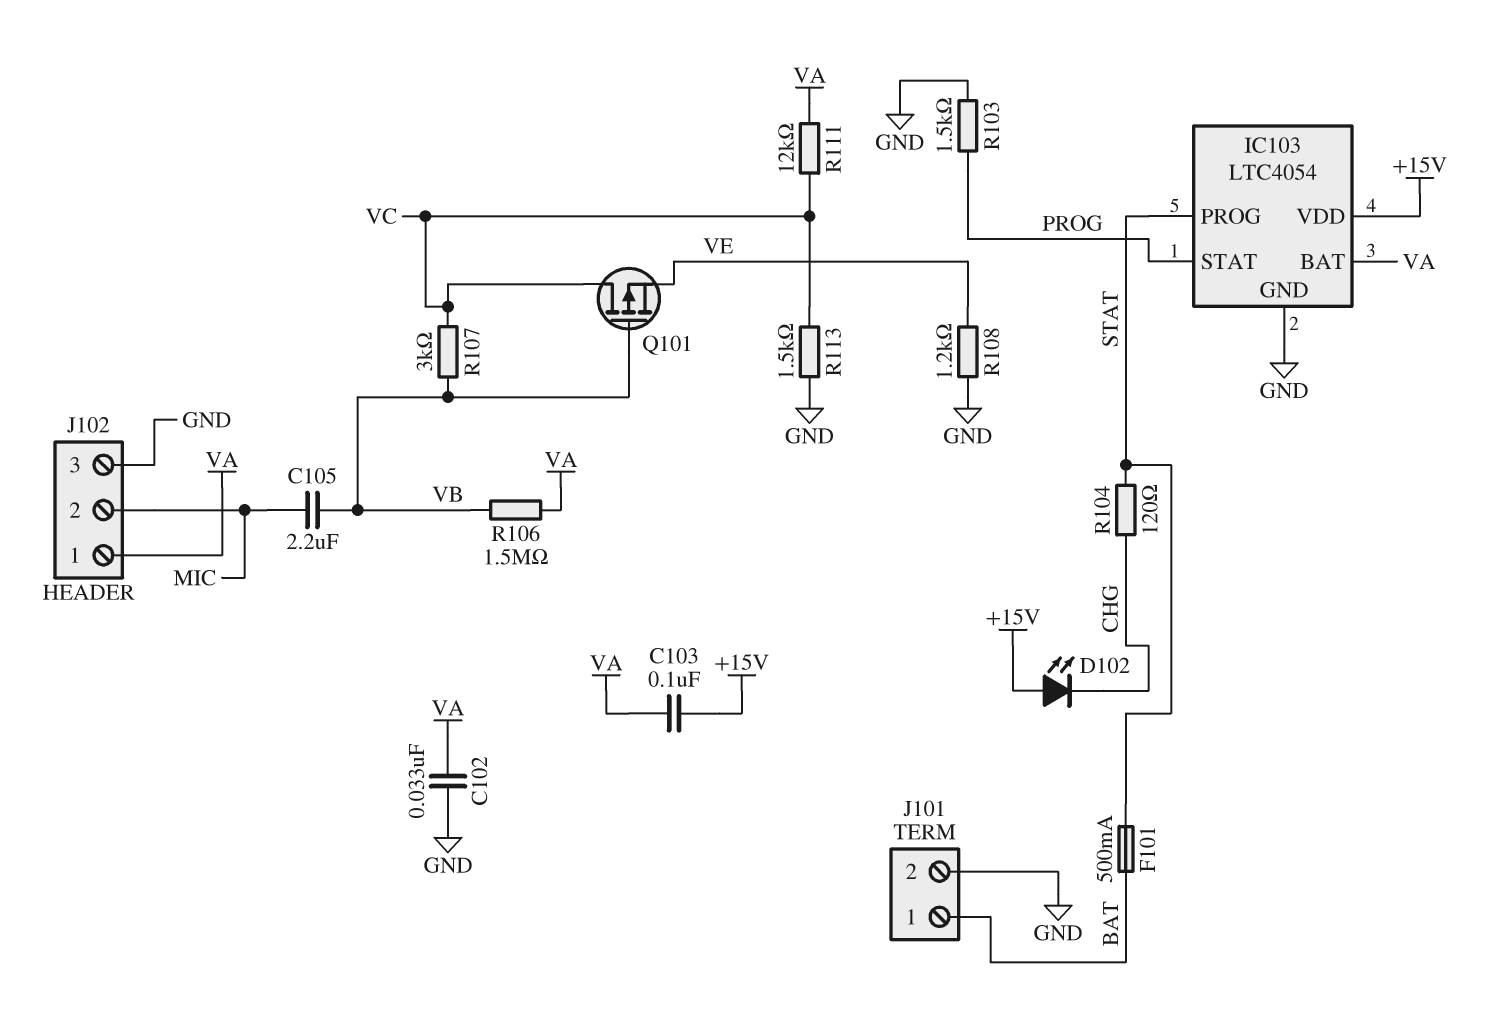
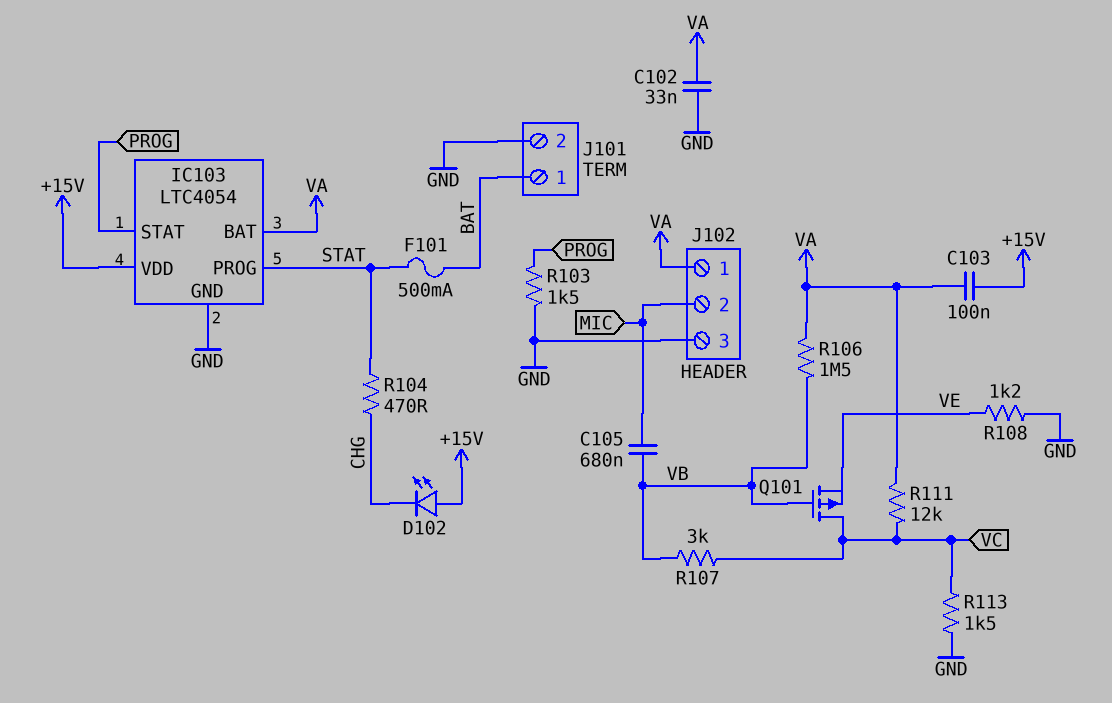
C105: 2.2uF (MIC, VB) -> 680nF (MIC, VB)
R104: 120 (CHG, STAT) -> 470 (CHG, STAT)

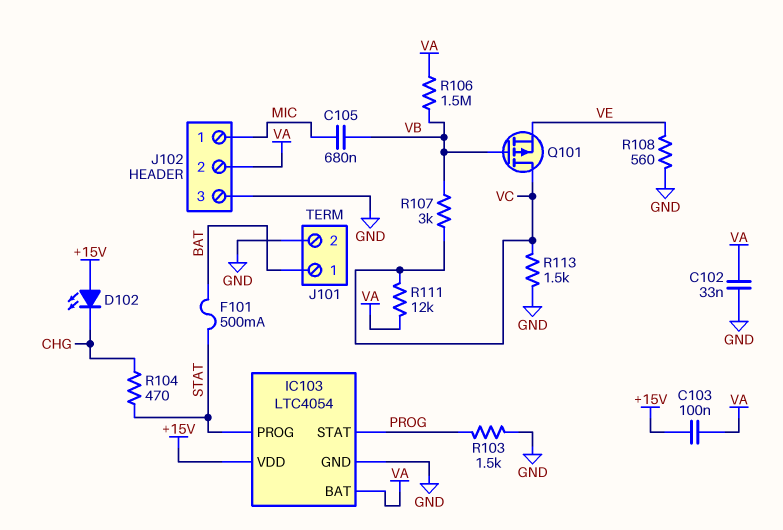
J102 pin 1: VA -> MIC
J102 pin 2: MIC -> VA
R108: 1.2k (GND, VE) -> 560 (GND, VE)

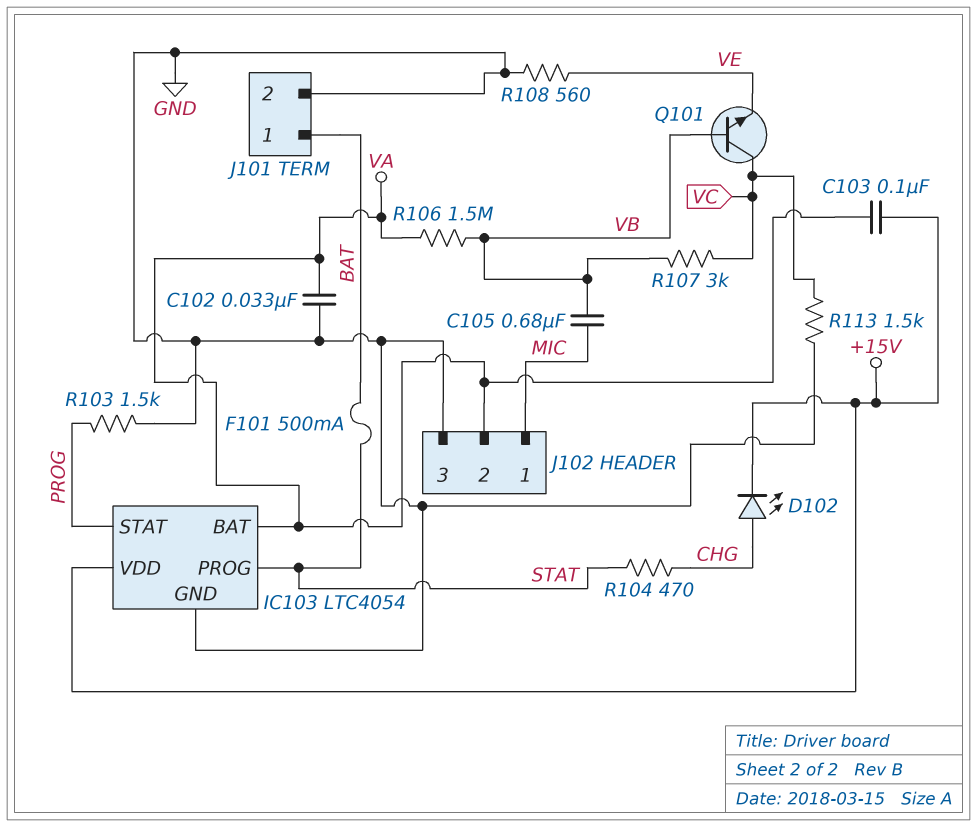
D102: LED (A +15V, K CHG) -> LED (A CHG, K +15V)
Q101: PMOS (G VB, D VC, S VE) -> NPN (B VB, C VC, E VE)
R111: 12k (VA, VC) -> none

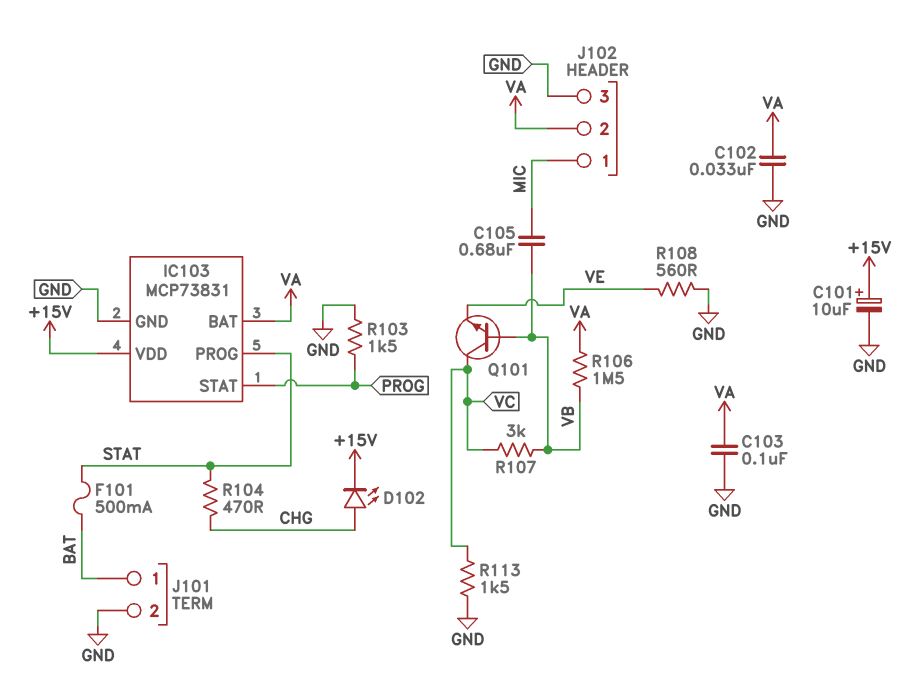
C101: none -> 10uF (plus +15V, minus GND)
C103: 100nF (+15V, VA) -> 100nF (GND, VA)
IC103: LTC4054 -> MCP73831

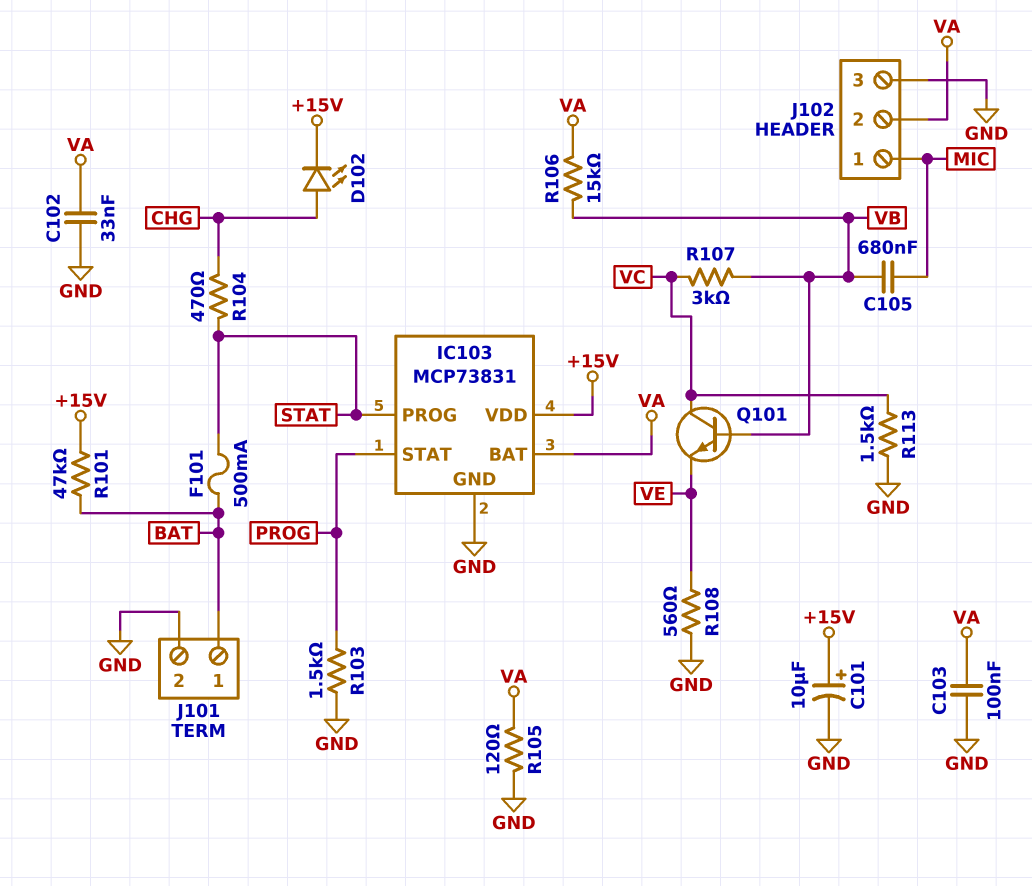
R101: none -> 47k (+15V, BAT)
R105: none -> 120 (GND, VA)
R106: 1.5M (VA, VB) -> 15k (VA, VB)

